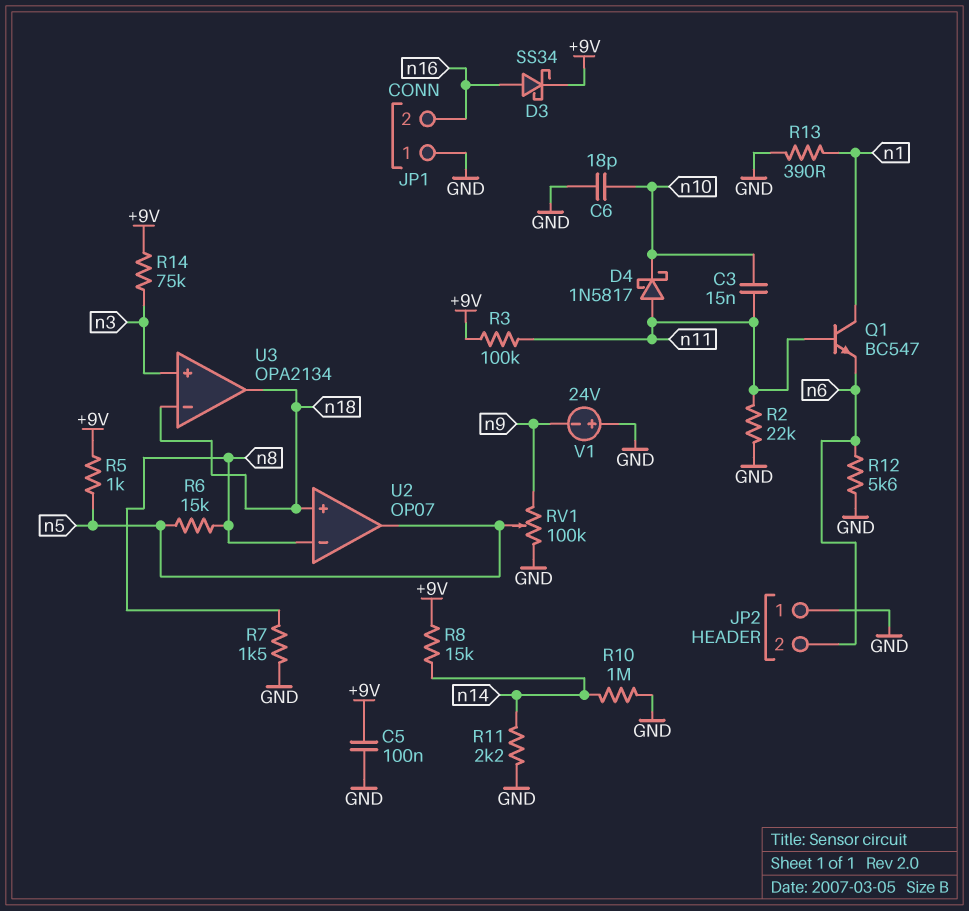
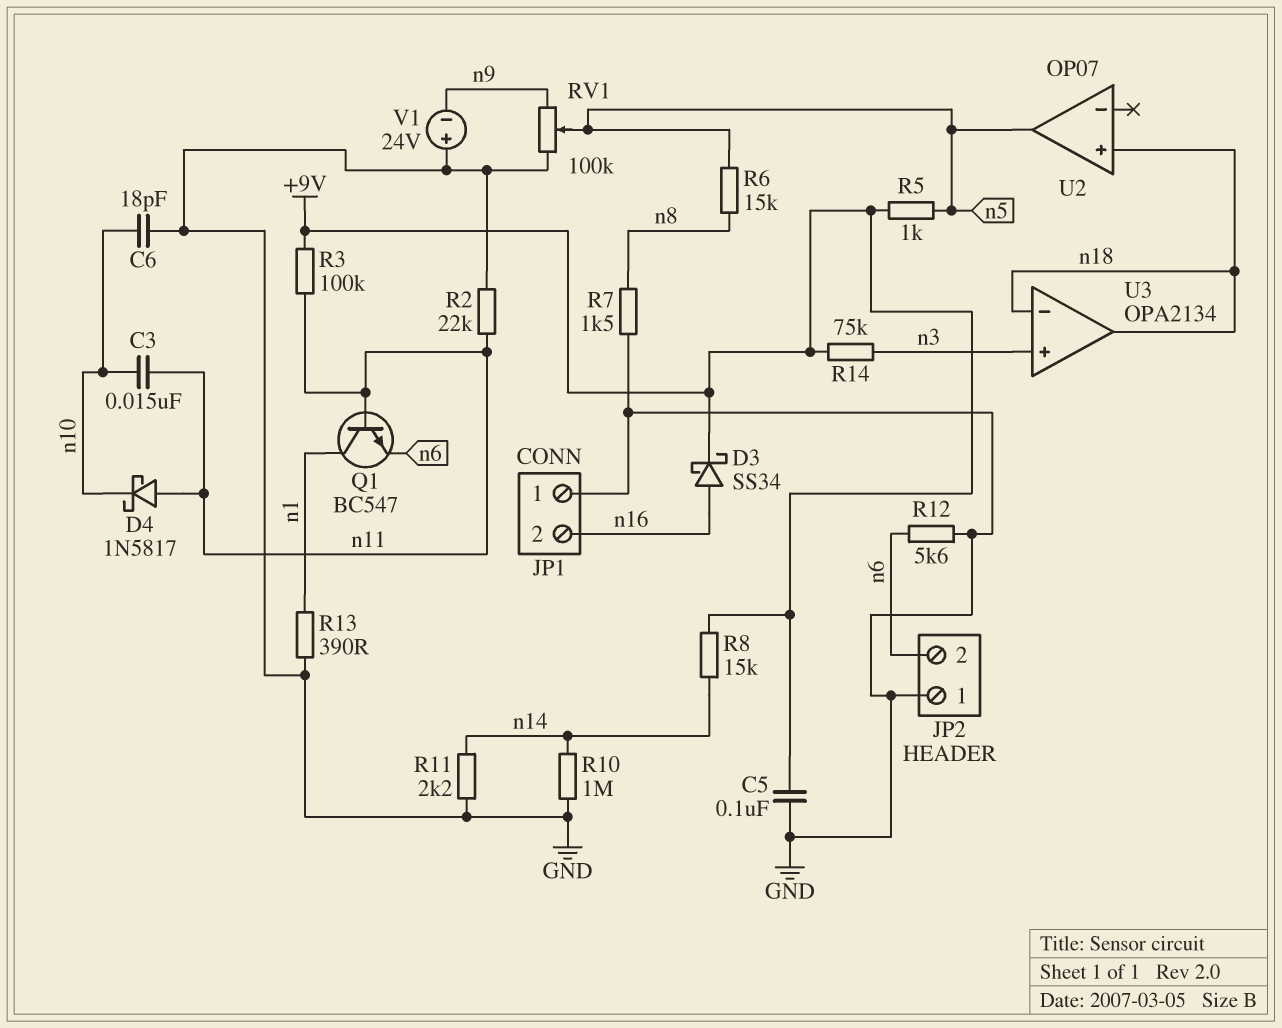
U2 pin in-: n8 -> none

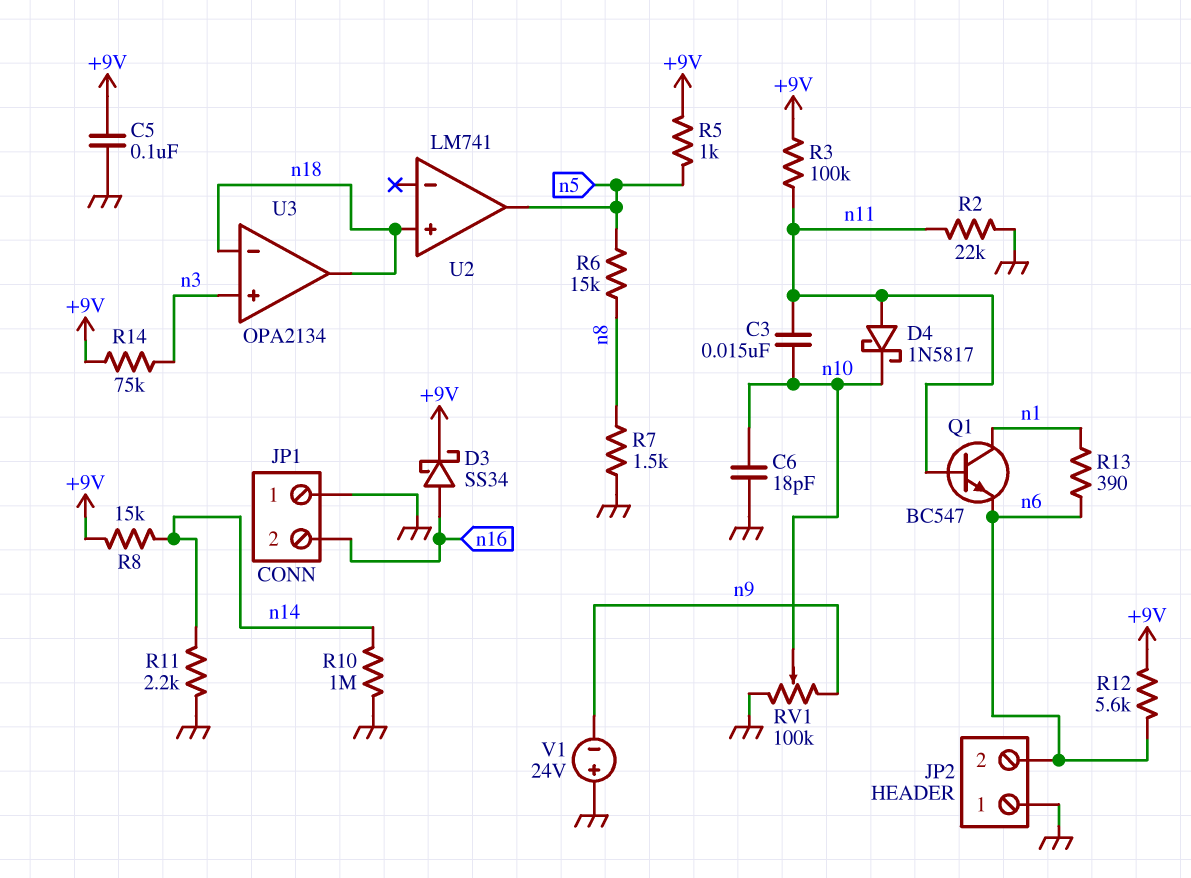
R12: 5.6k (GND, n6) -> 5.6k (+9V, n6)
R13: 390 (GND, n1) -> 390 (n1, n6)
RV1: 100k (GND, n9, wiper n5) -> 100k (GND, n9, wiper n10)
U2: OP07 -> LM741

